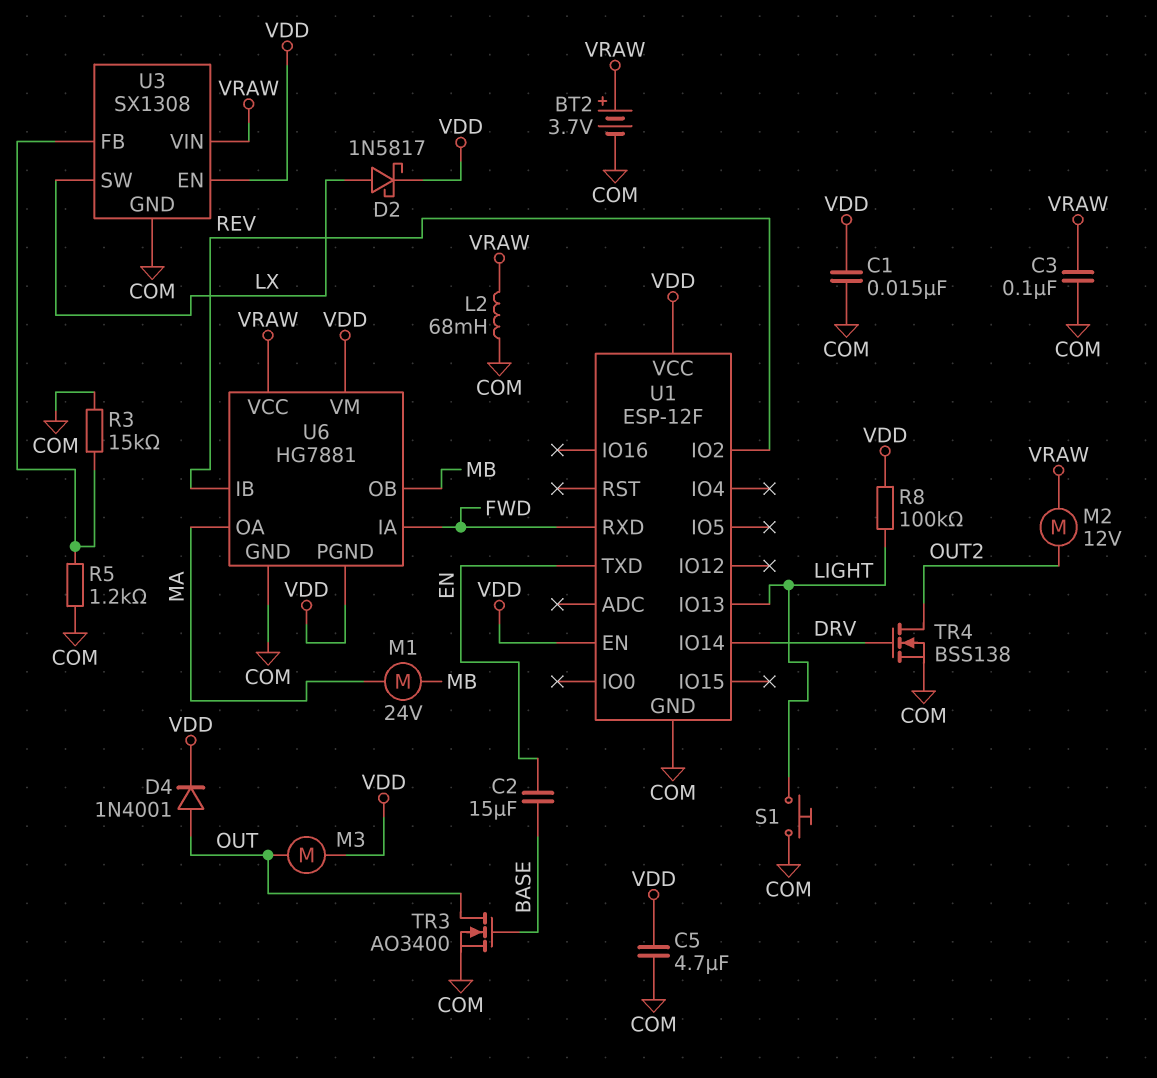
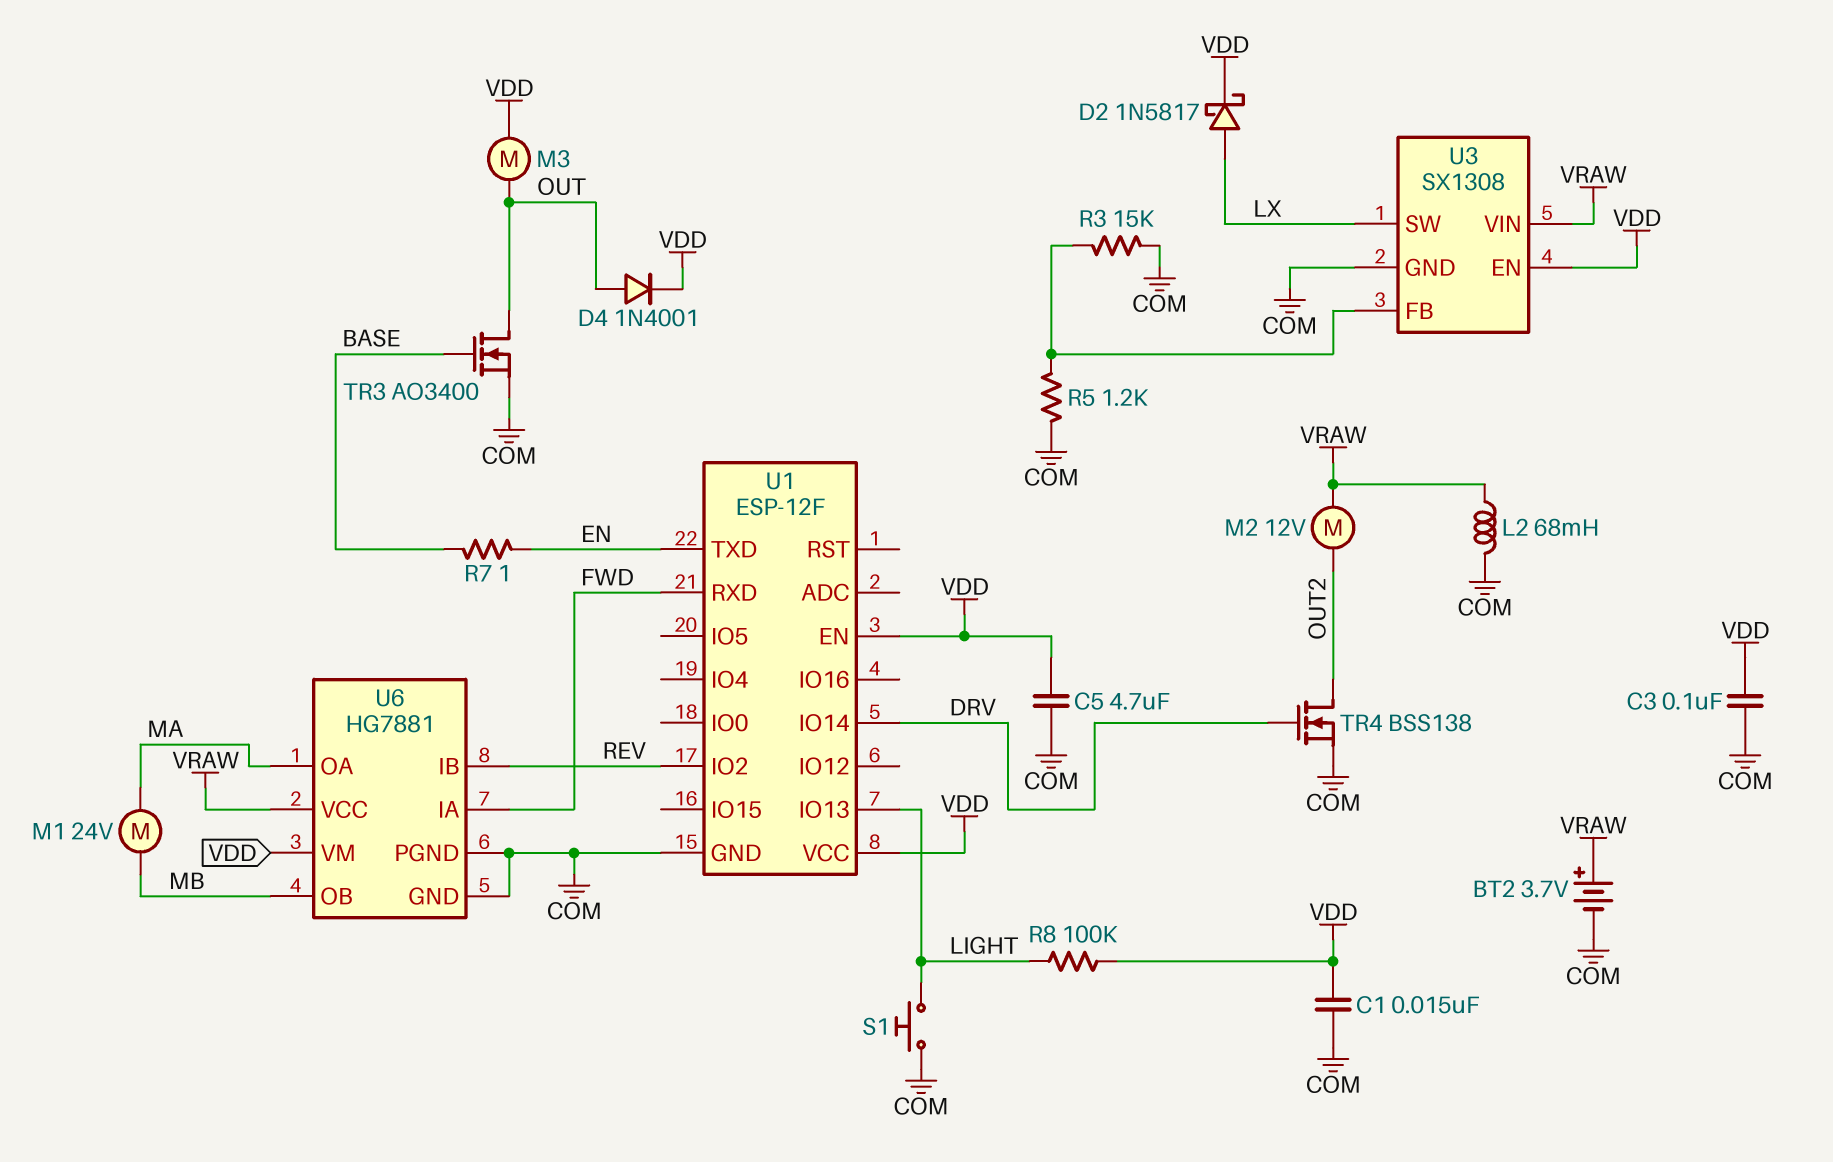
C2: 15uF (BASE, EN) -> none
C3: 100nF (COM, VRAW) -> 100nF (COM, VDD)
R7: none -> 1 (BASE, EN)
U6 pin PGND: VDD -> COM

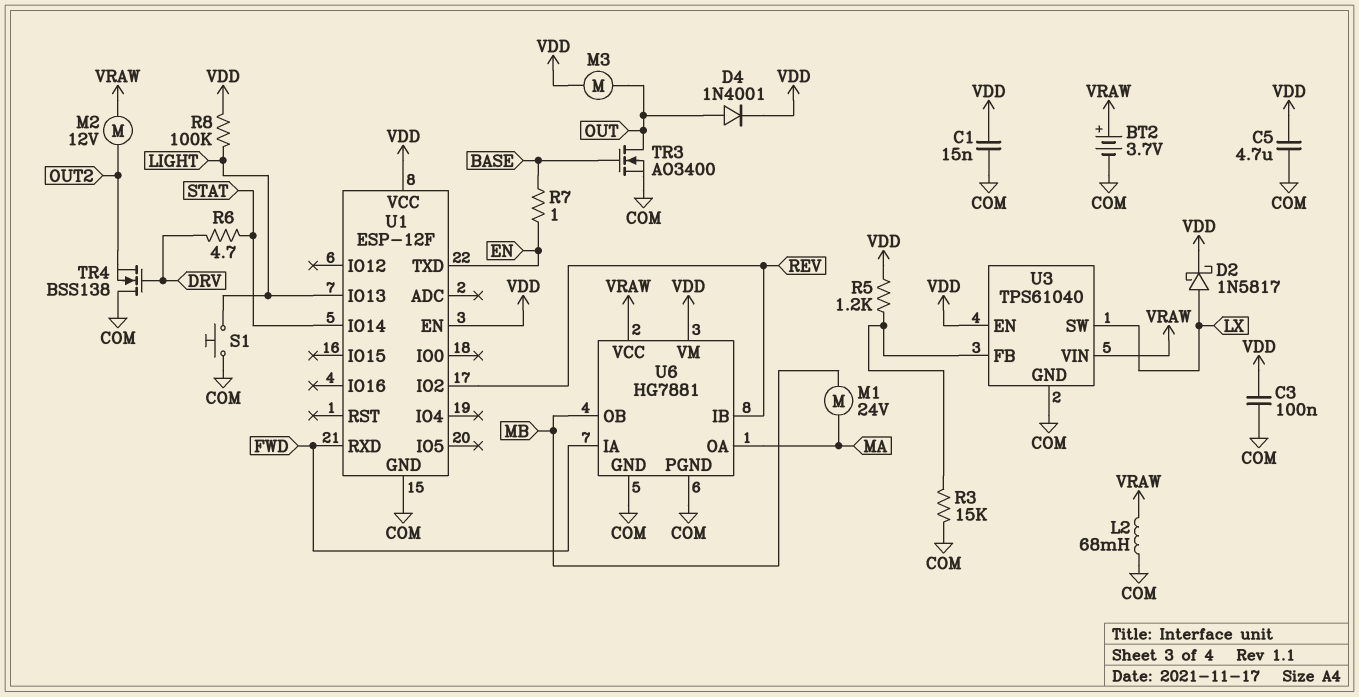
R5: 1.2k (COM, U3/FB) -> 1.2k (U3/FB, VDD)
R6: none -> 4.7 (DRV, STAT)
TR4: NMOS BSS138 (G DRV, D OUT2, S COM) -> NMOS BSS138 (G DRV, D COM, S OUT2)
U1 pin IO14: DRV -> STAT
U3: SX1308 -> TPS61040

